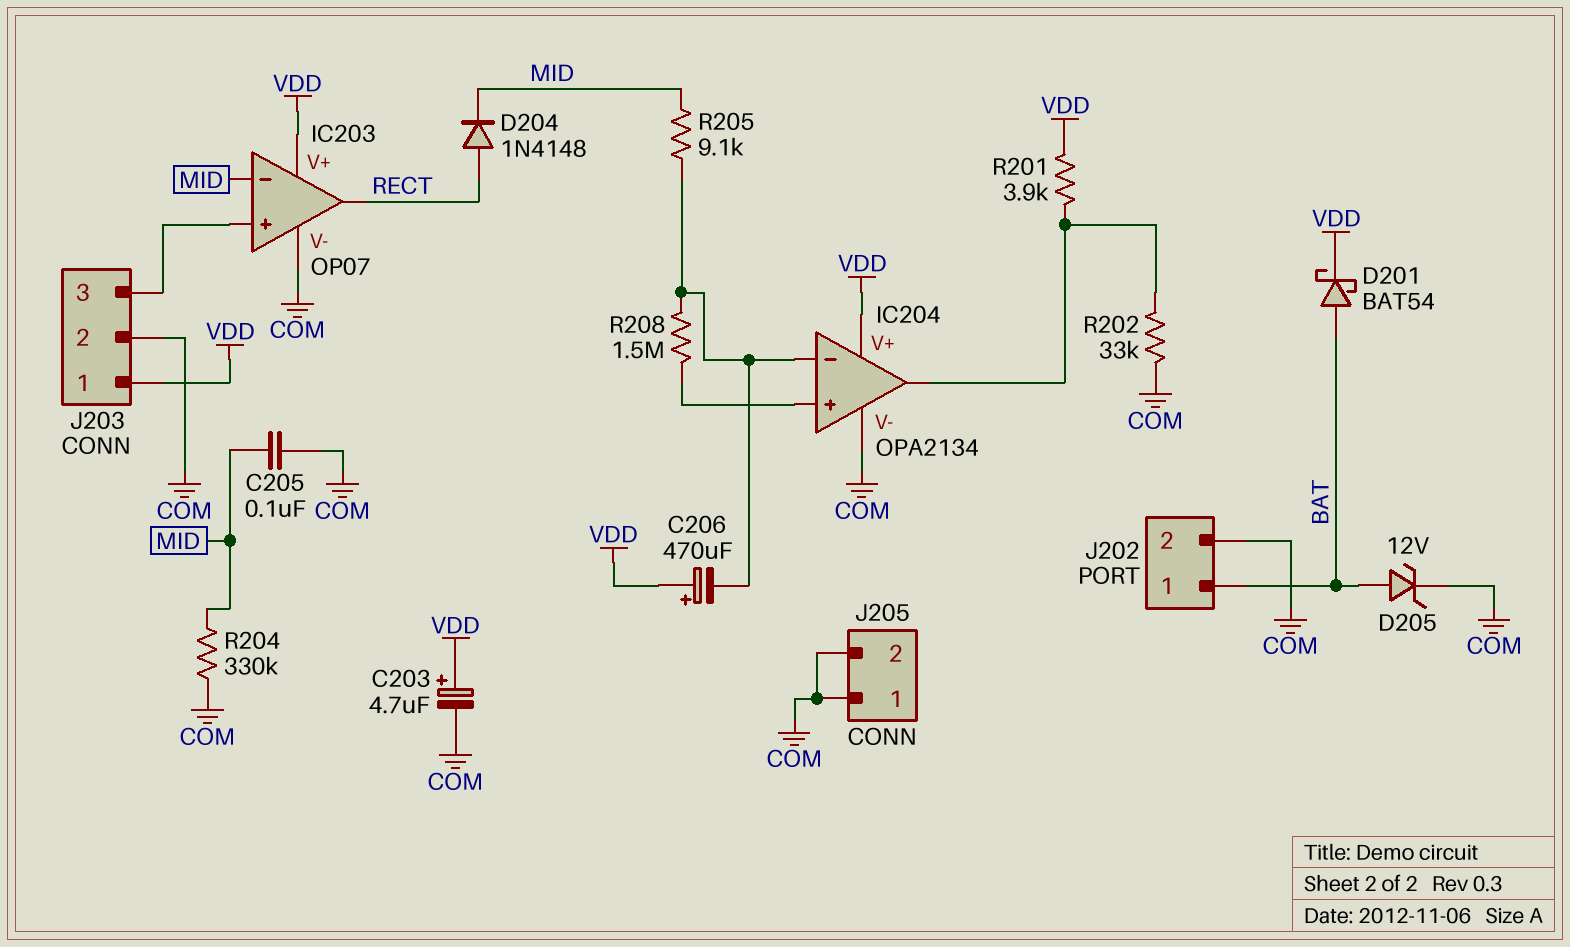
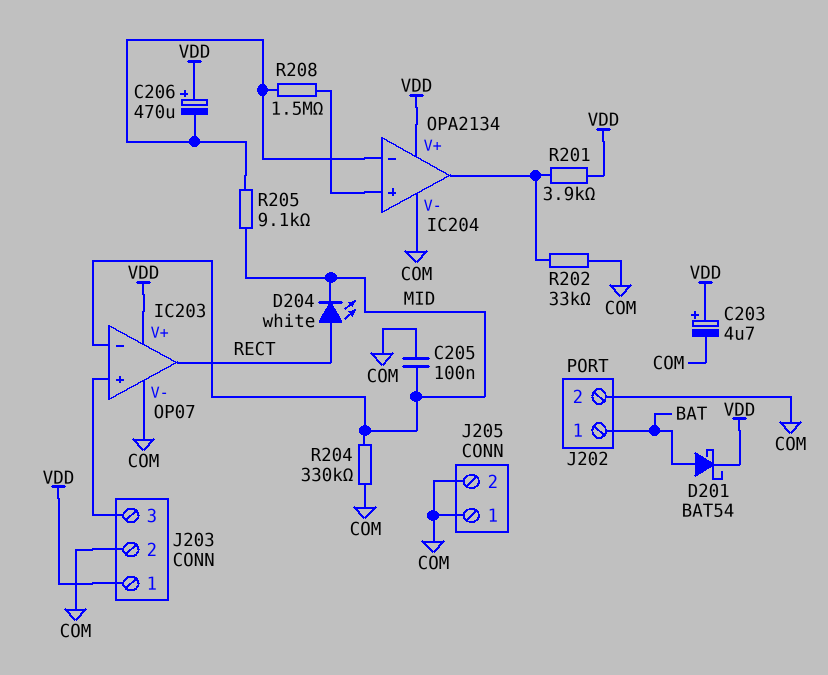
D204: diode 1N4148 (A RECT, K MID) -> LED white (A RECT, K MID)
D205: zener 12V (A BAT, K COM) -> none

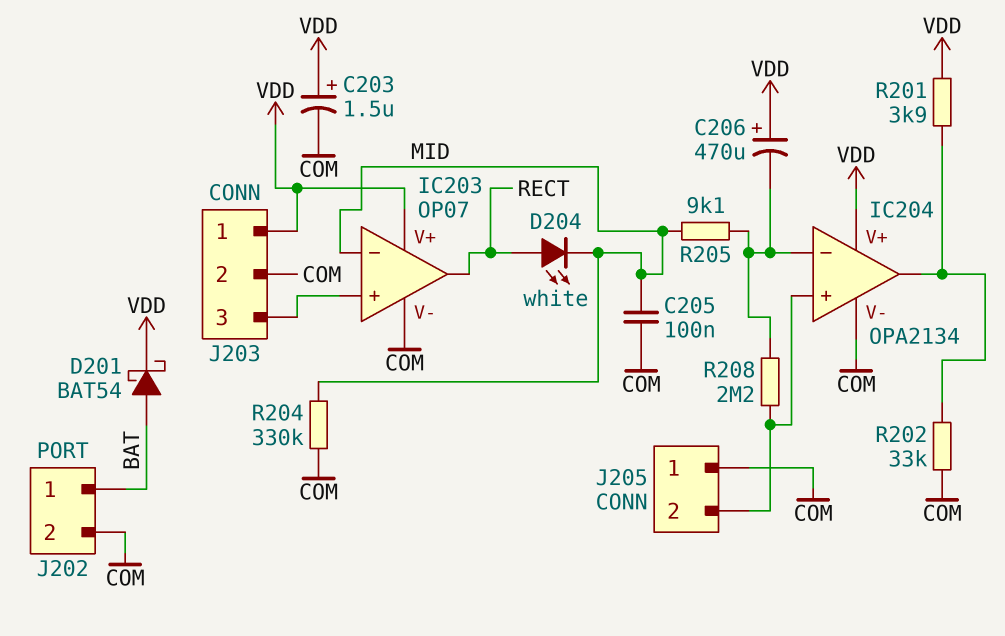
C203: 4.7uF (plus VDD, minus COM) -> 1.5uF (plus VDD, minus COM)
J205 pin 2: COM -> IC204/in+
R208: 1.5M (IC204/in+, IC204/in-) -> 2.2M (IC204/in+, IC204/in-)

